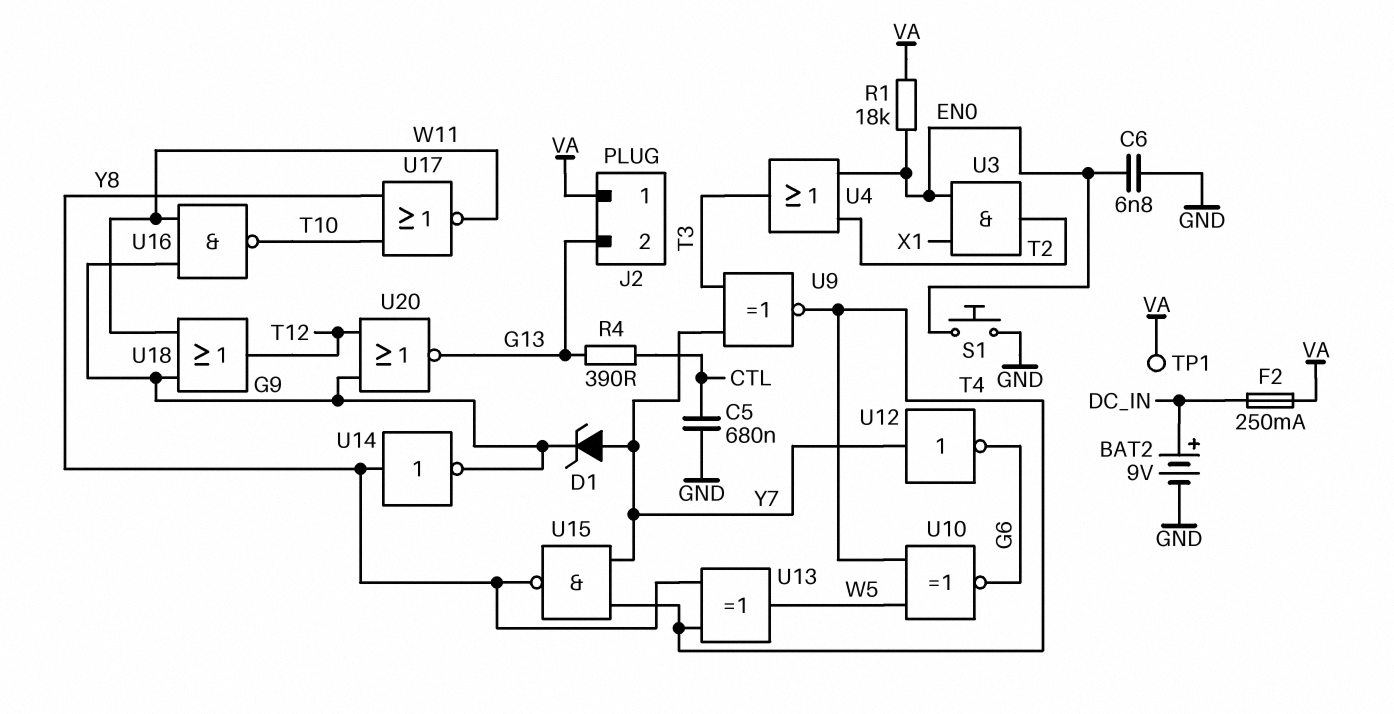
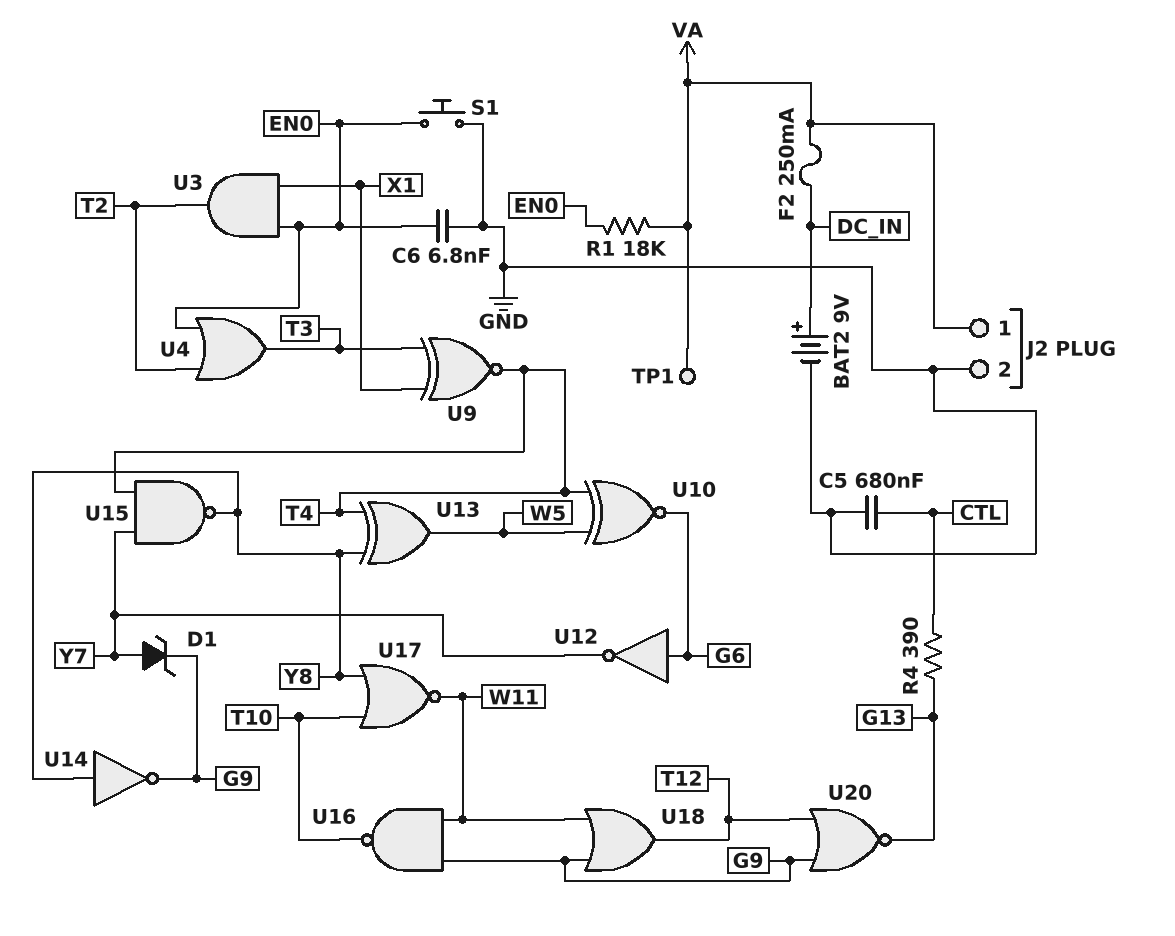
J2 pin 2: G13 -> GND
U9: XNOR (in T3, in Y7, out T4) -> XNOR (in T3, in X1, out T4)
U12: NOT (in Y7, out G6) -> NOT (in G6, out Y7)

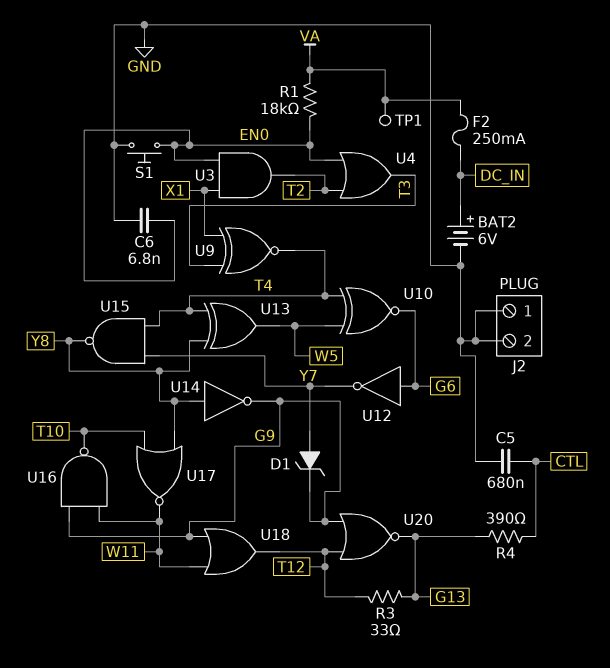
BAT2: 9V (plus DC_IN, minus GND) -> 6V (plus DC_IN, minus GND)
J2 pin 1: VA -> GND
R3: none -> 33 (G13, T12)

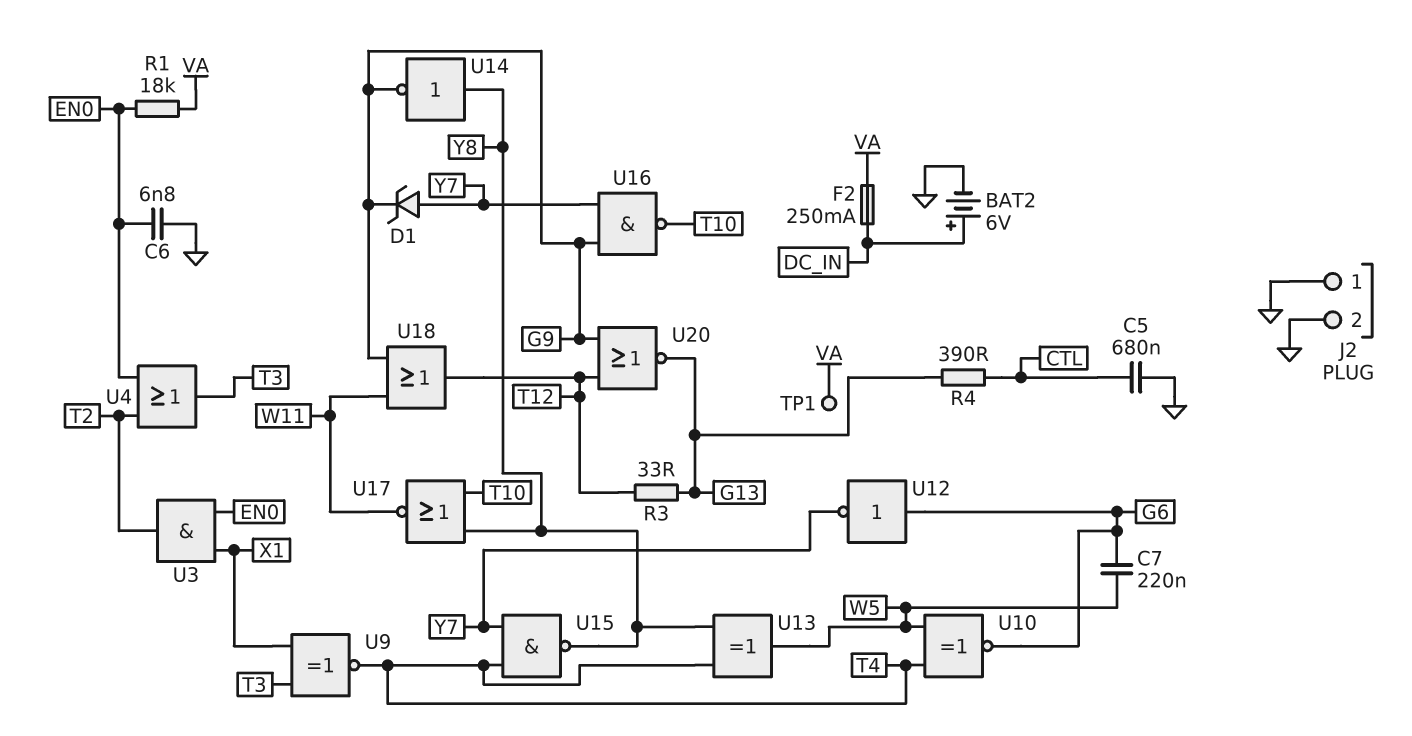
C7: none -> 220nF (G6, W5)
S1: button (EN0, GND) -> none
U16: NAND (in G9, in W11, out T10) -> NAND (in G9, in Y7, out T10)

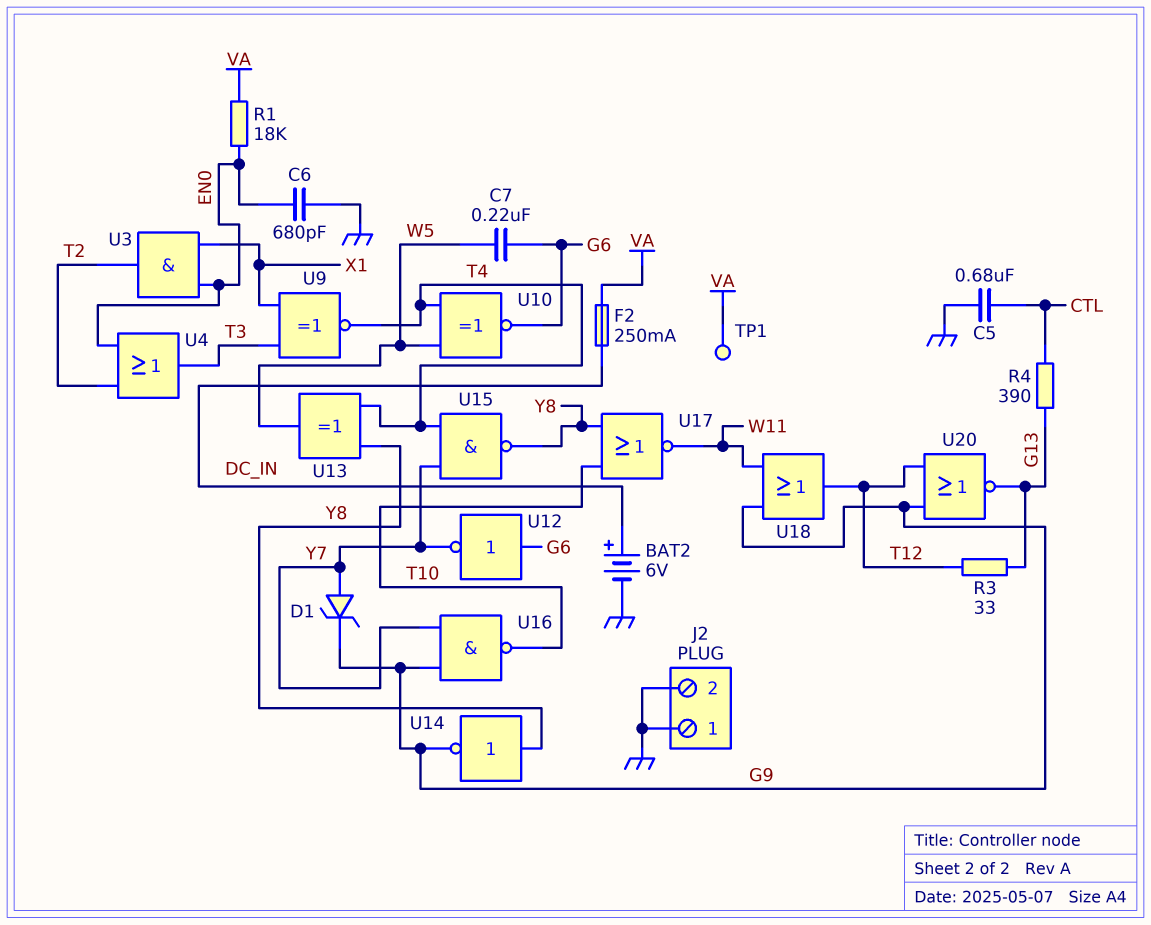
C6: 6.8nF (EN0, GND) -> 680pF (EN0, GND)

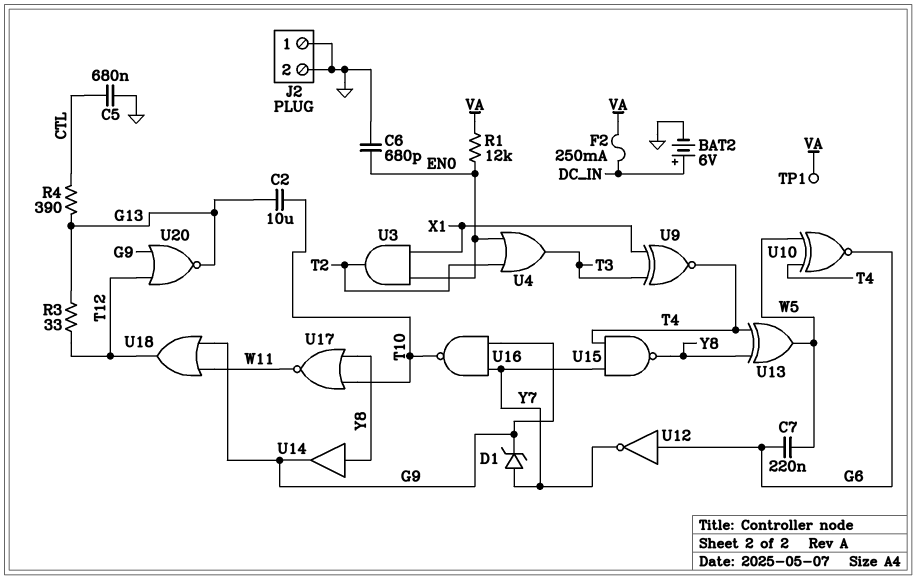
C2: none -> 10uF (G13, T10)
R1: 18k (EN0, VA) -> 12k (EN0, VA)
U14: NOT (in Y8, out G9) -> buffer (in Y8, out G9)

